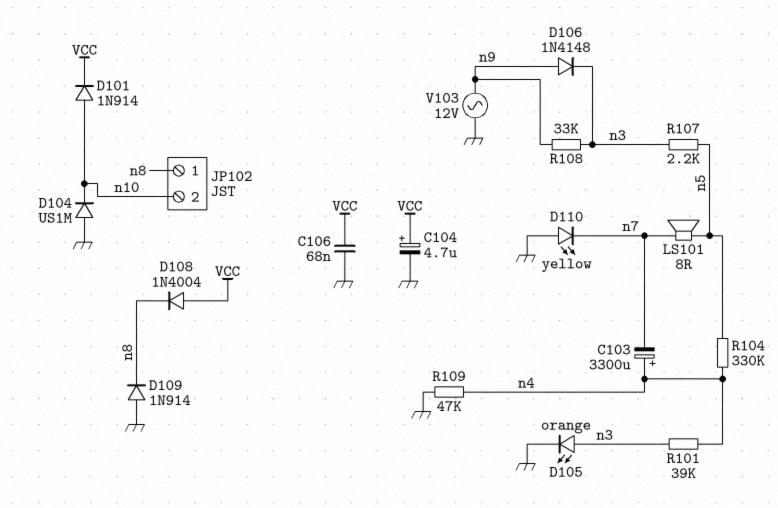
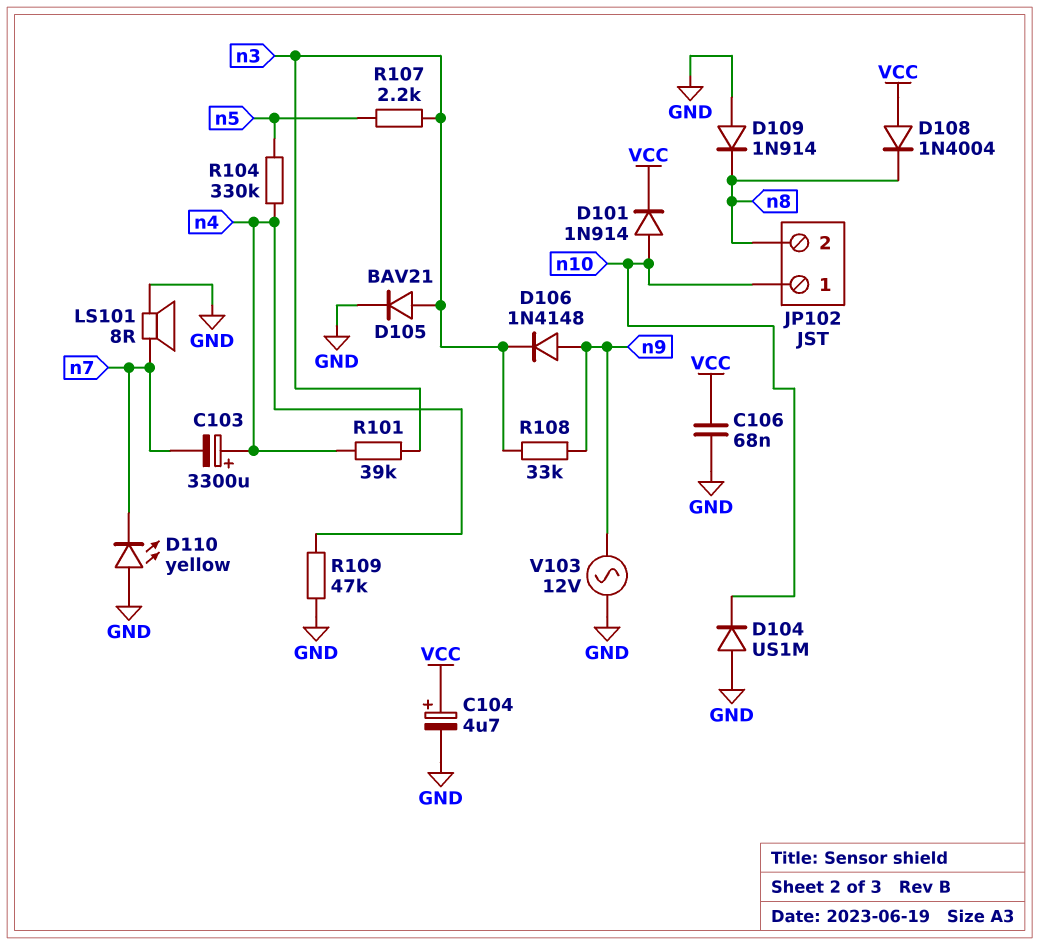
D105: LED orange (A n3, K GND) -> diode BAV21 (A n3, K GND)
JP102 pin 1: n8 -> n10
JP102 pin 2: n10 -> n8
LS101: speaker 8R (n5, n7) -> speaker 8R (GND, n7)

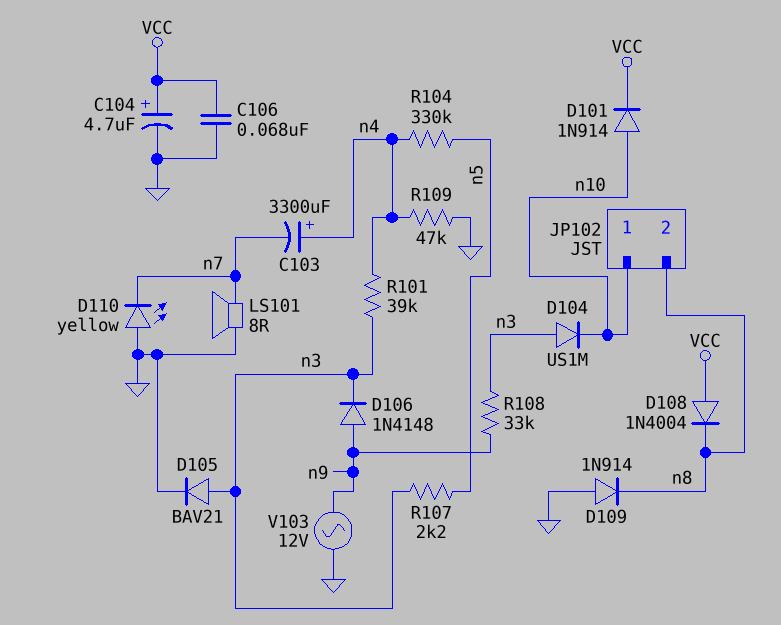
D104: diode US1M (A GND, K n10) -> diode US1M (A n3, K n10)

